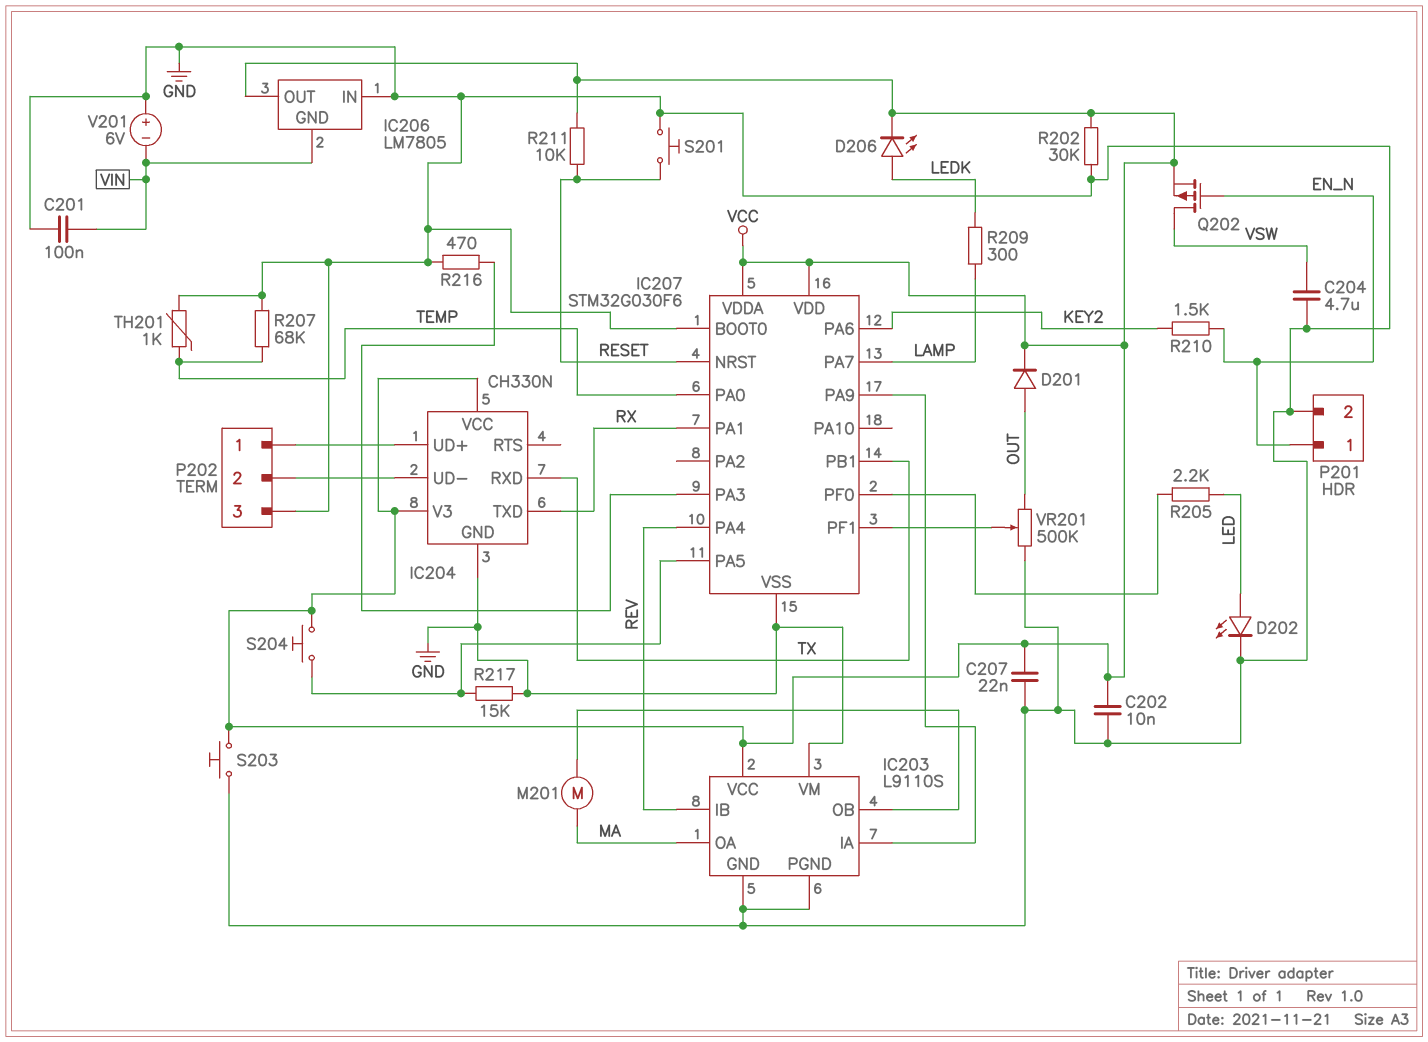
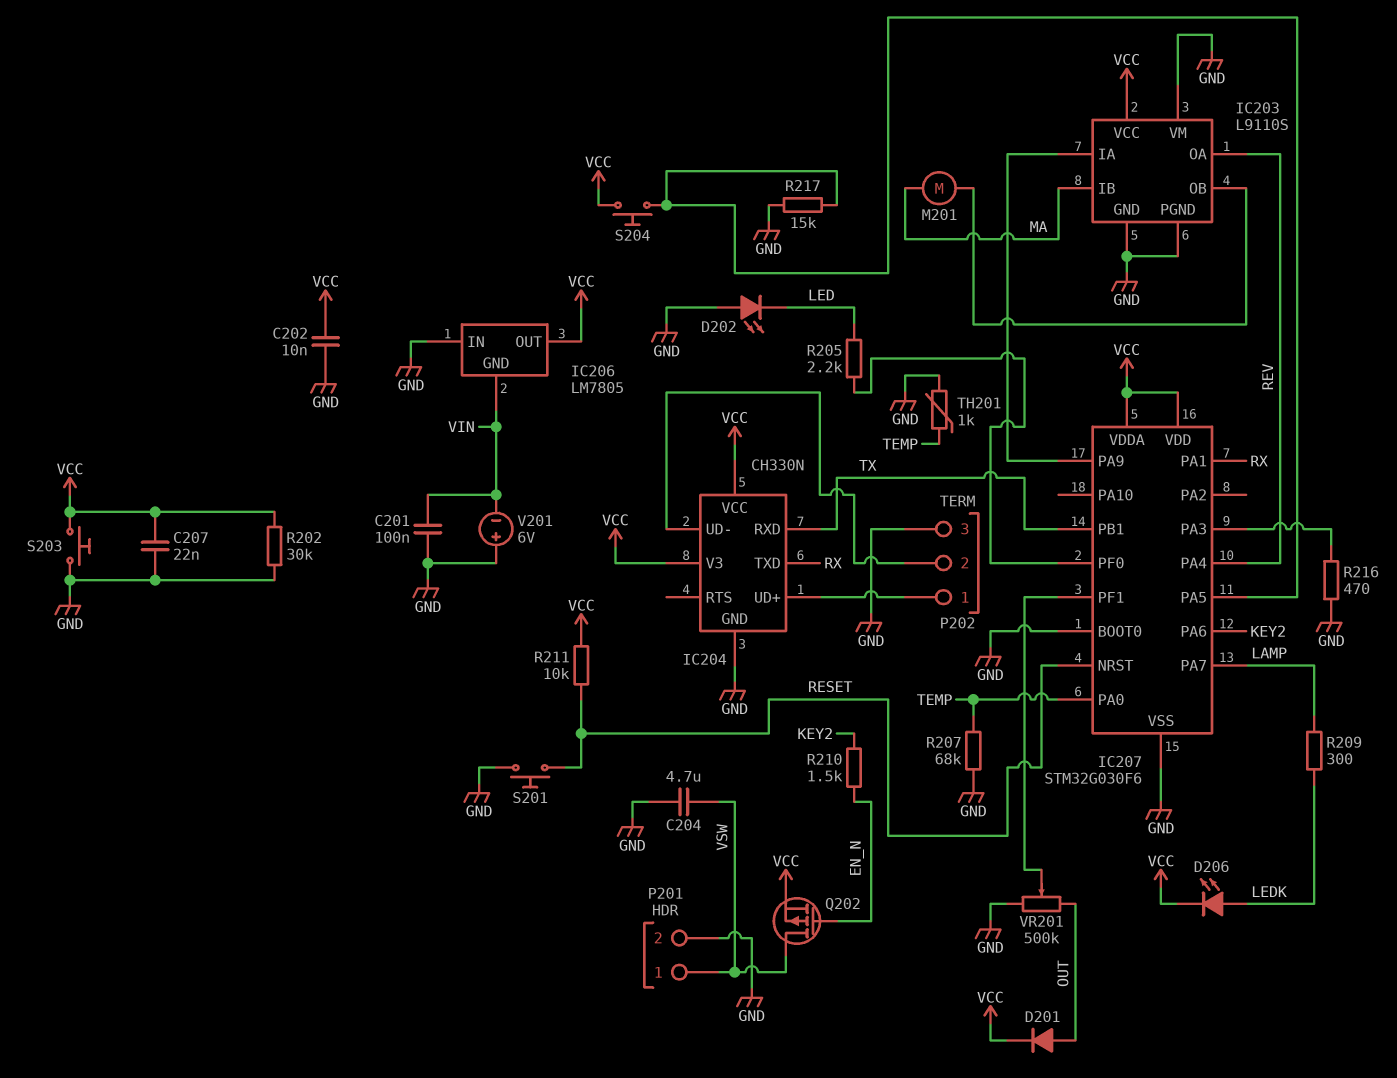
D202: LED (A LED, K GND) -> LED (A GND, K LED)
IC203 pin IB: REV -> MA
IC203 pin OA: MA -> REV
P201 pin 1: EN_N -> VSW

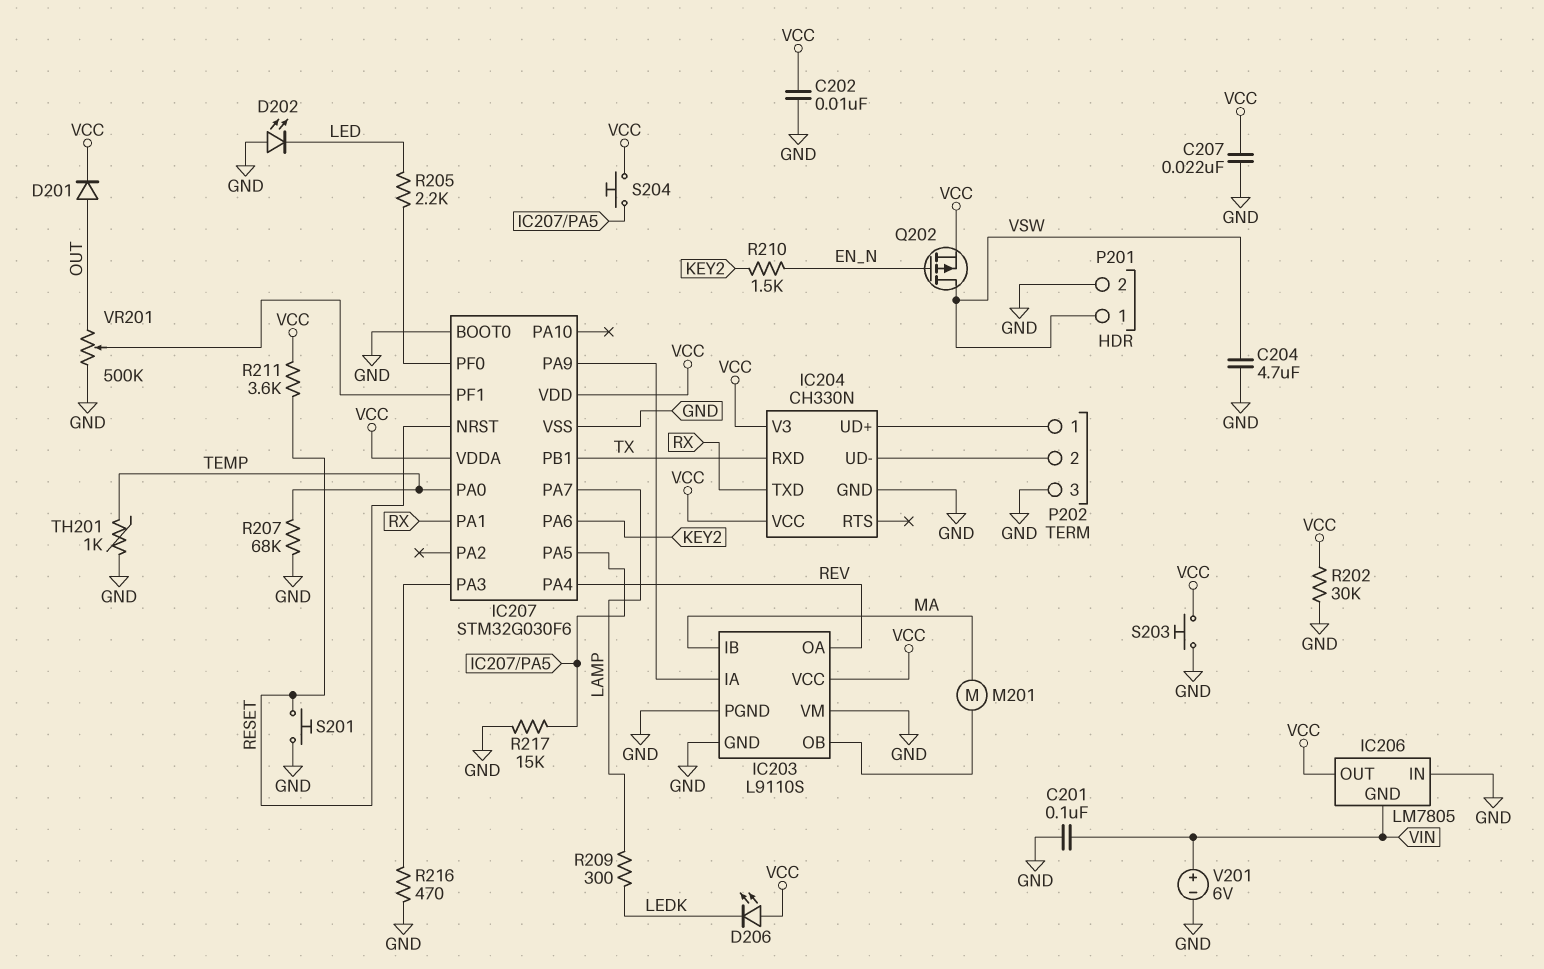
D206: LED (A LEDK, K VCC) -> LED (A VCC, K LEDK)
R211: 10k (RESET, VCC) -> 3.6k (RESET, VCC)
V201: 6V (plus GND, minus VIN) -> 6V (plus VIN, minus GND)

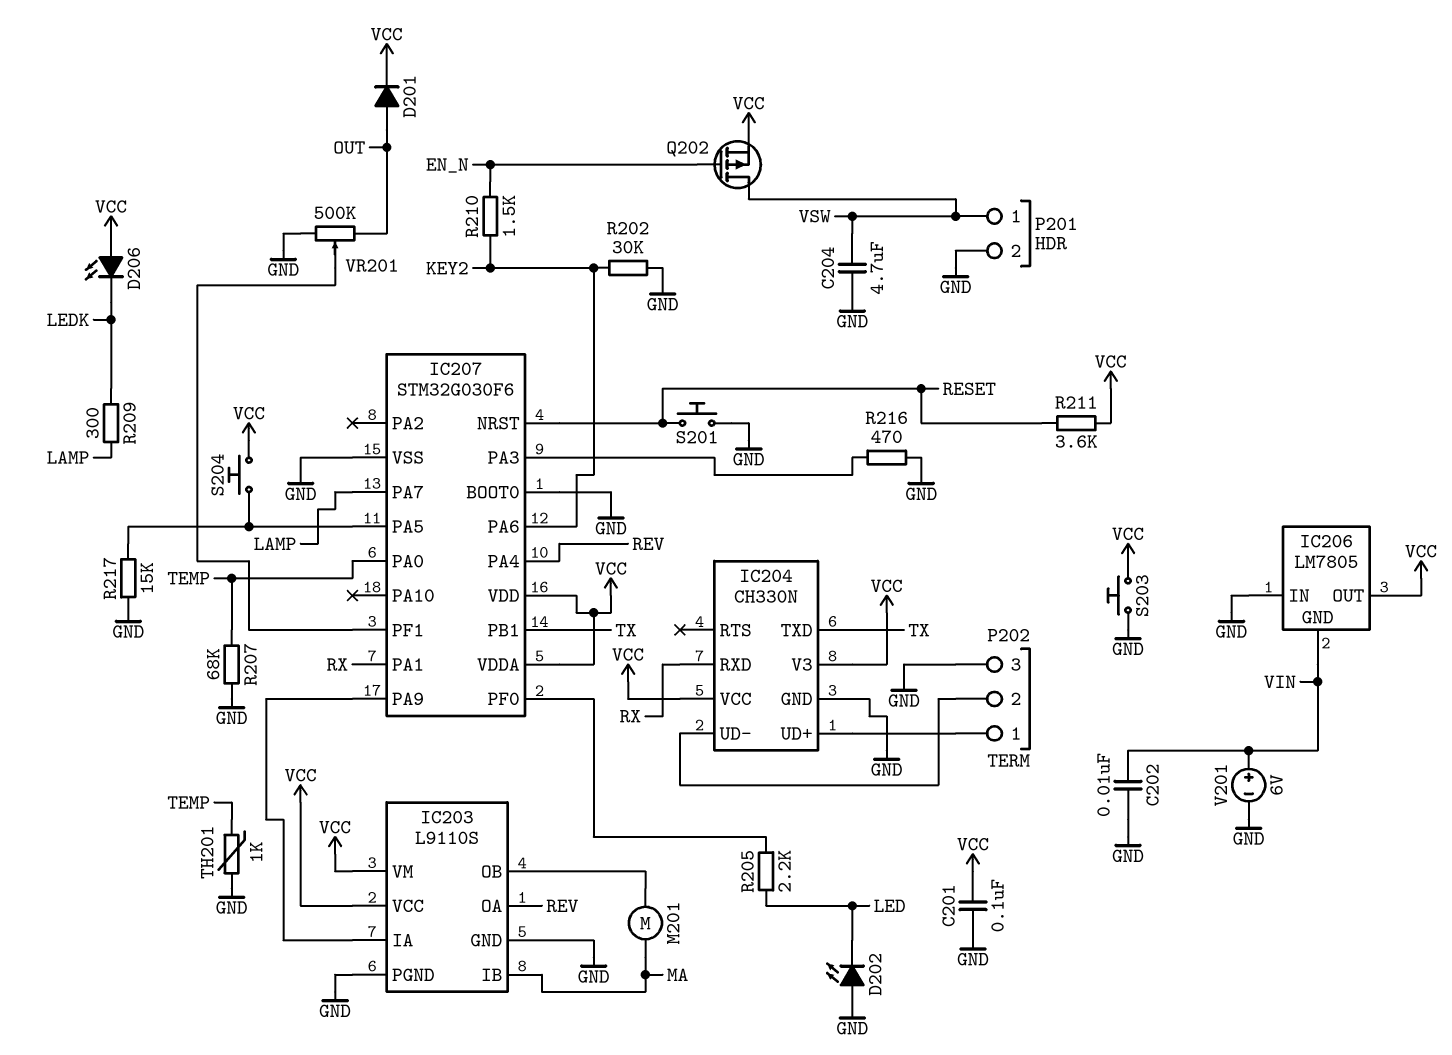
C201: 100nF (GND, VIN) -> 100nF (GND, VCC)
C202: 10nF (GND, VCC) -> 10nF (GND, VIN)
C207: 22nF (GND, VCC) -> none
IC203 pin VM: GND -> VCC
IC204 pin RXD: TX -> RX
IC204 pin TXD: RX -> TX
R202: 30k (GND, VCC) -> 30k (GND, KEY2)

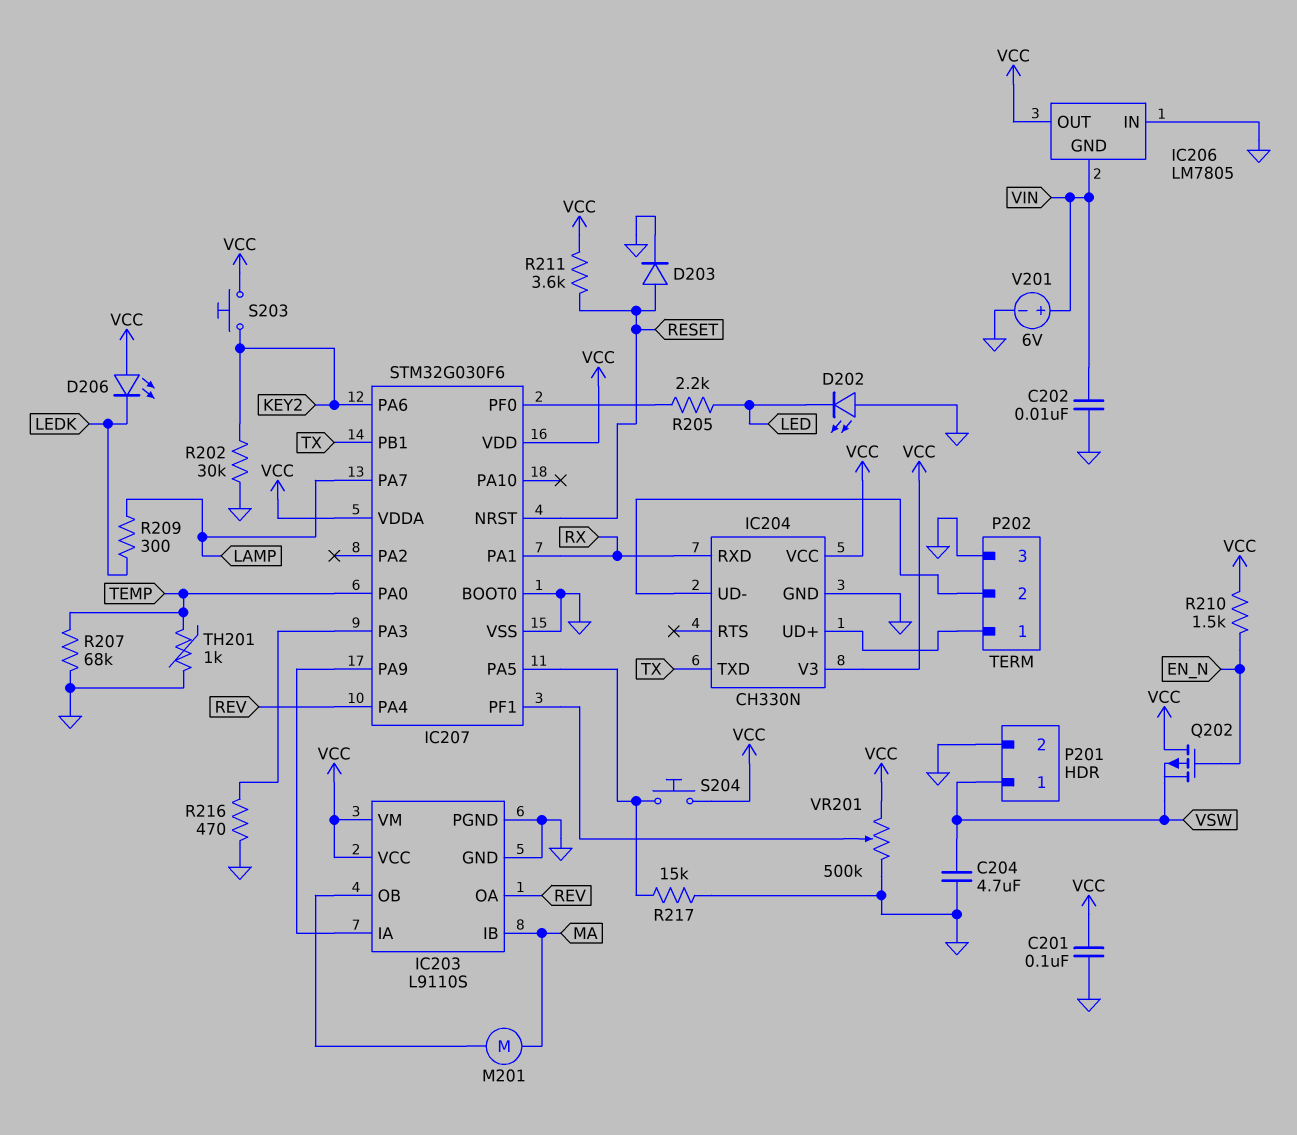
D201: diode (A OUT, K VCC) -> none
D203: none -> diode (A RESET, K GND)
Q202: PMOS (G EN_N, D VSW, S VCC) -> PMOS (G EN_N, D VCC, S VSW)
R210: 1.5k (EN_N, KEY2) -> 1.5k (EN_N, VCC)
S201: button (GND, RESET) -> none
S203: button (GND, VCC) -> button (KEY2, VCC)
VR201: 500k (GND, OUT, wiper IC207/PF1) -> 500k (GND, VCC, wiper IC207/PF1)

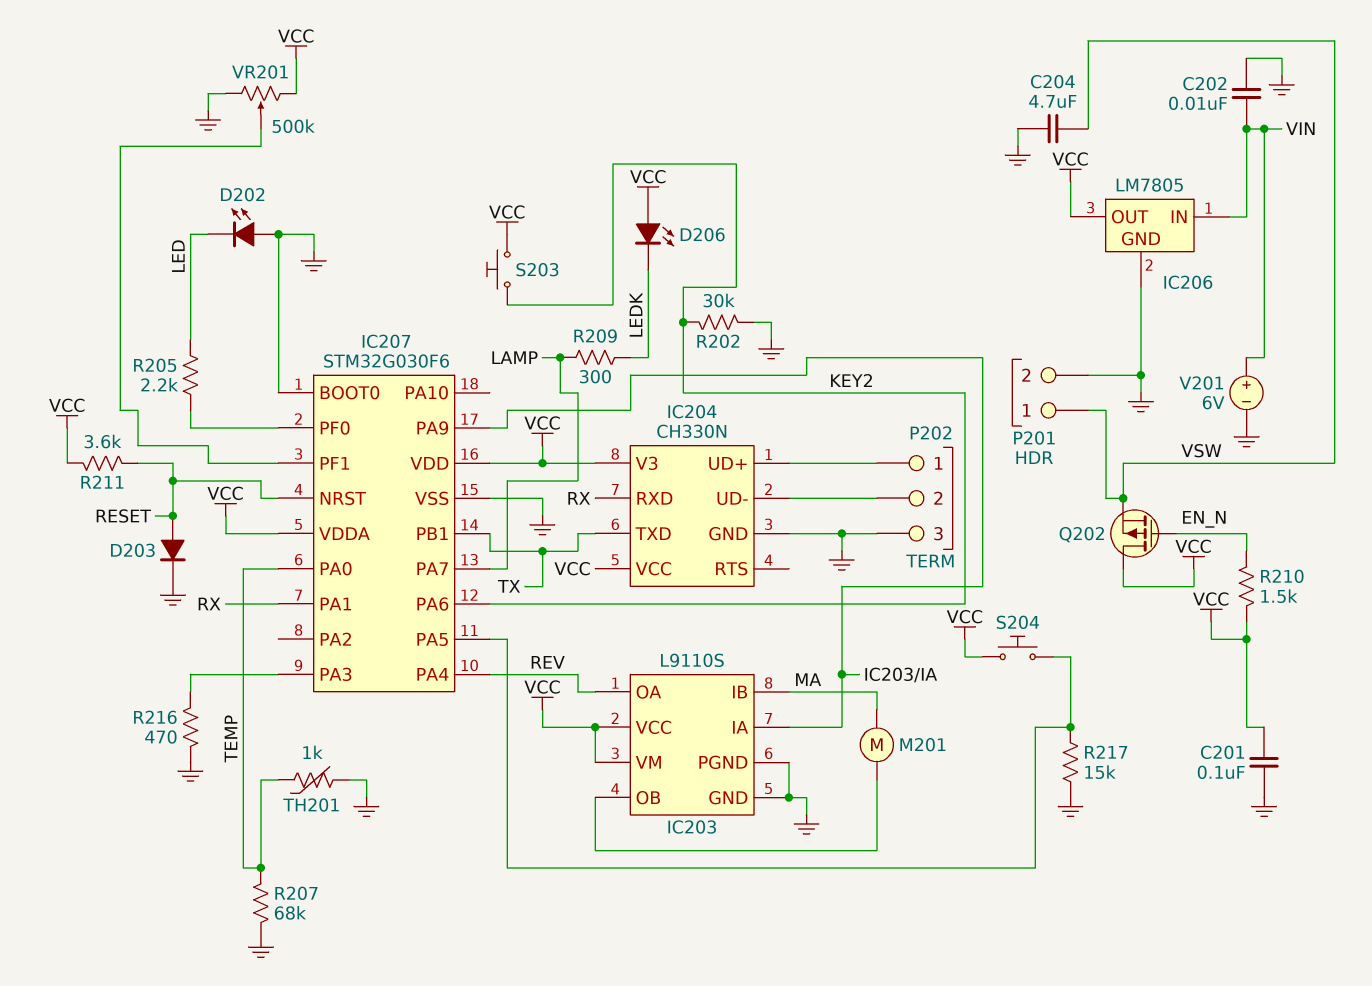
IC206 pin GND: VIN -> GND
IC206 pin IN: GND -> VIN

